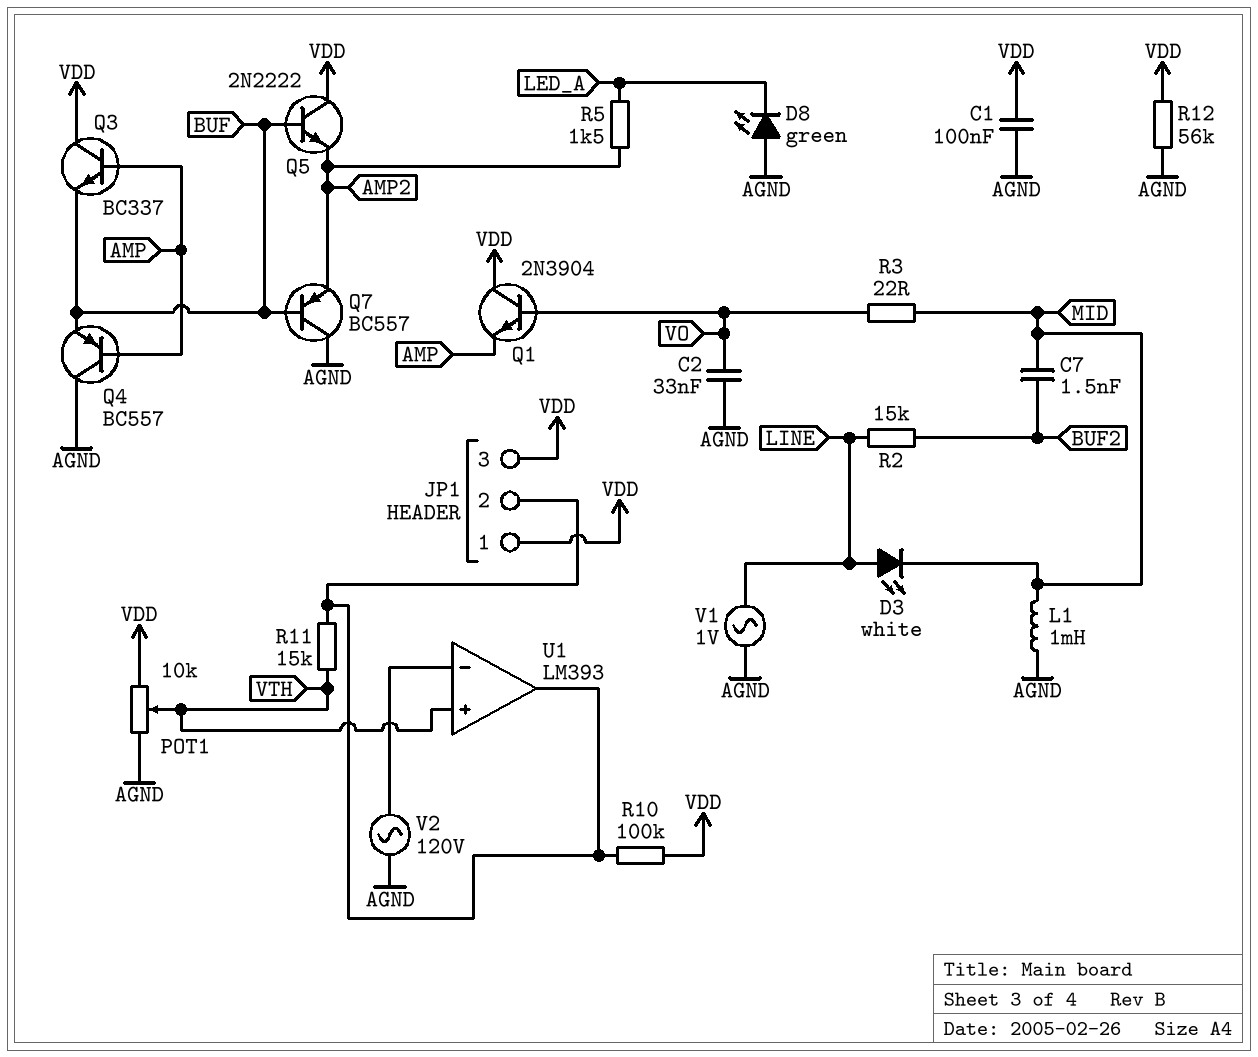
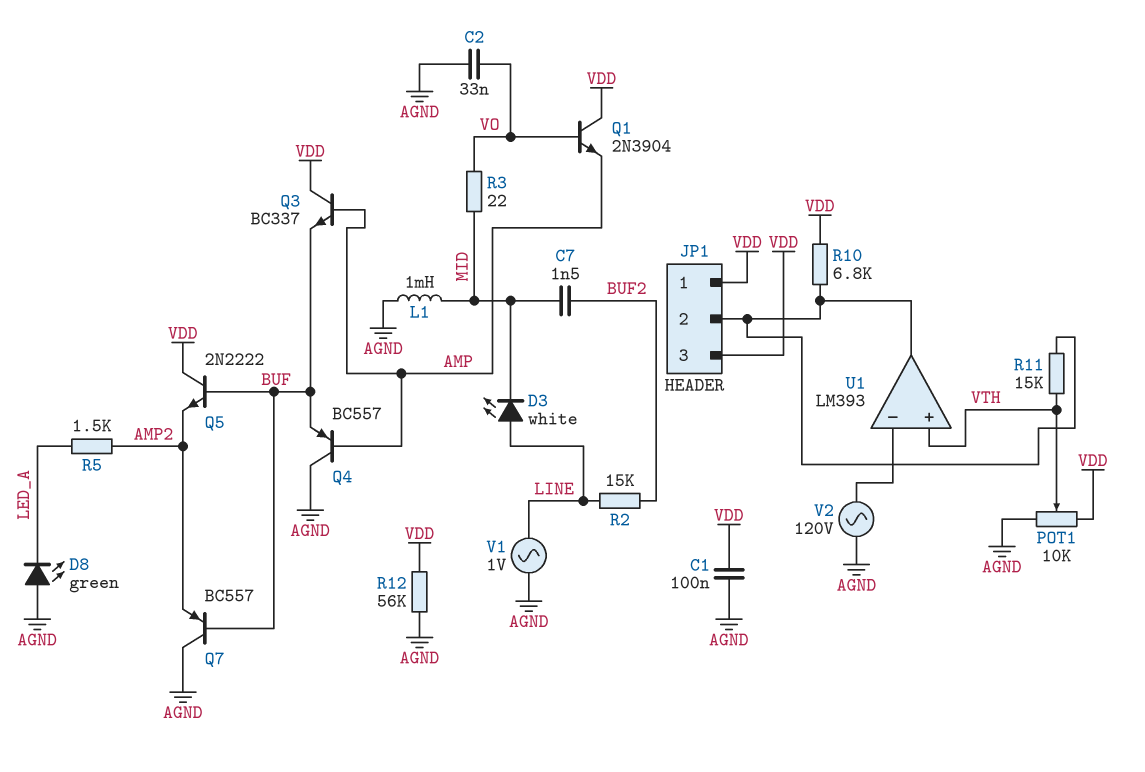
R10: 100k (JP1/2, VDD) -> 6.8k (JP1/2, VDD)

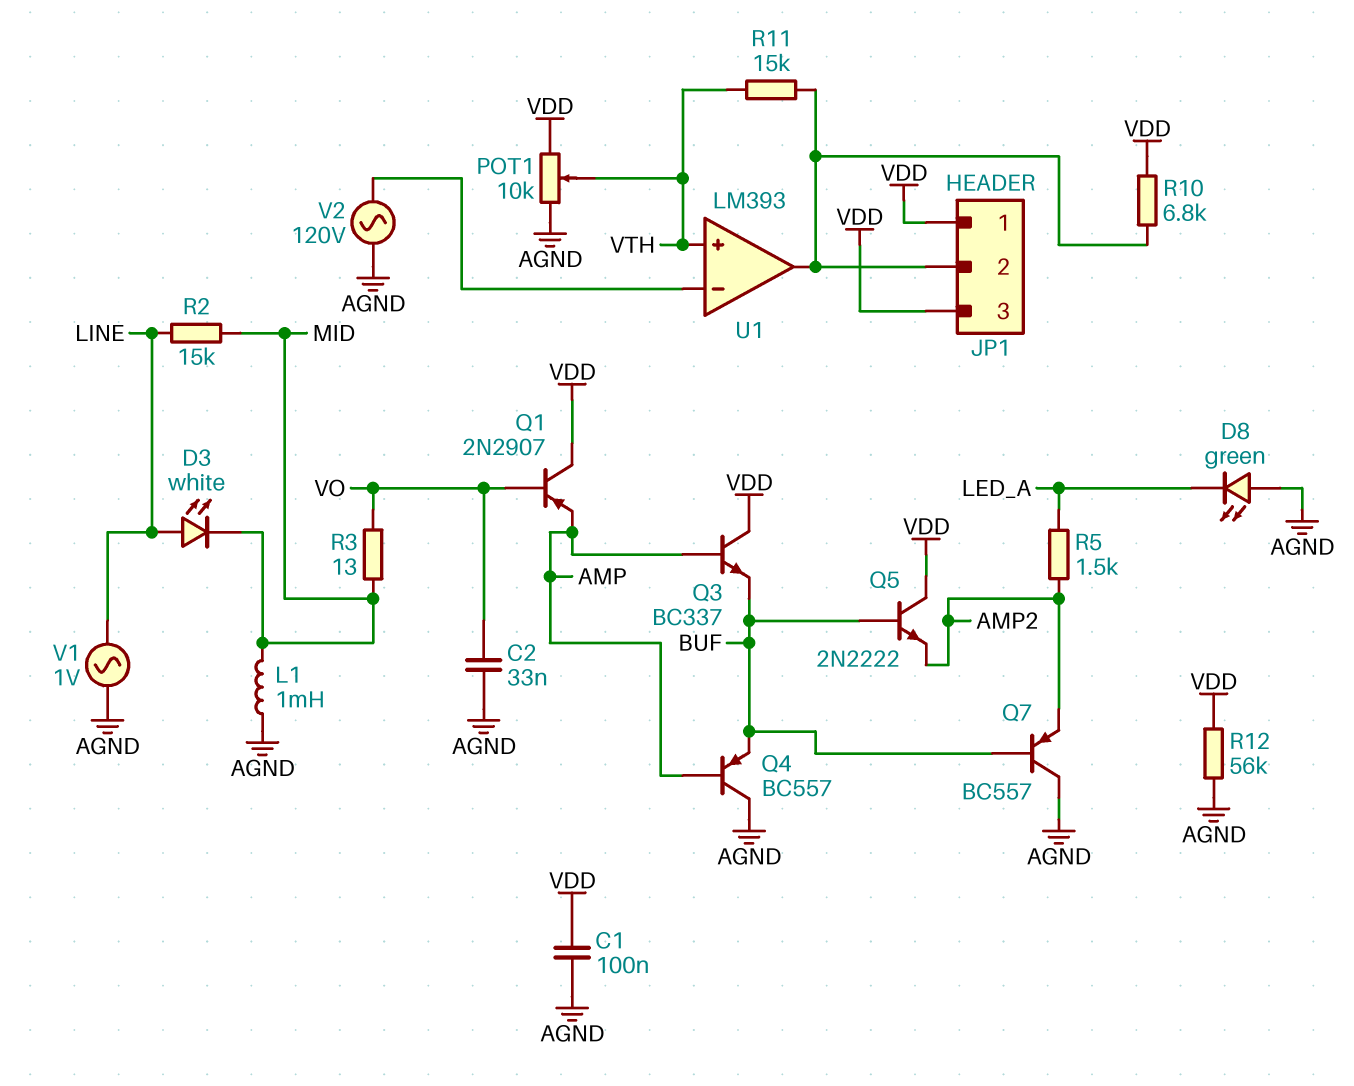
C7: 1.5nF (BUF2, MID) -> none
Q1: NPN 2N3904 (B VO, C VDD, E AMP) -> PNP 2N2907 (B VO, C VDD, E AMP)
R2: 15k (BUF2, LINE) -> 15k (LINE, MID)
R3: 22 (MID, VO) -> 13 (MID, VO)

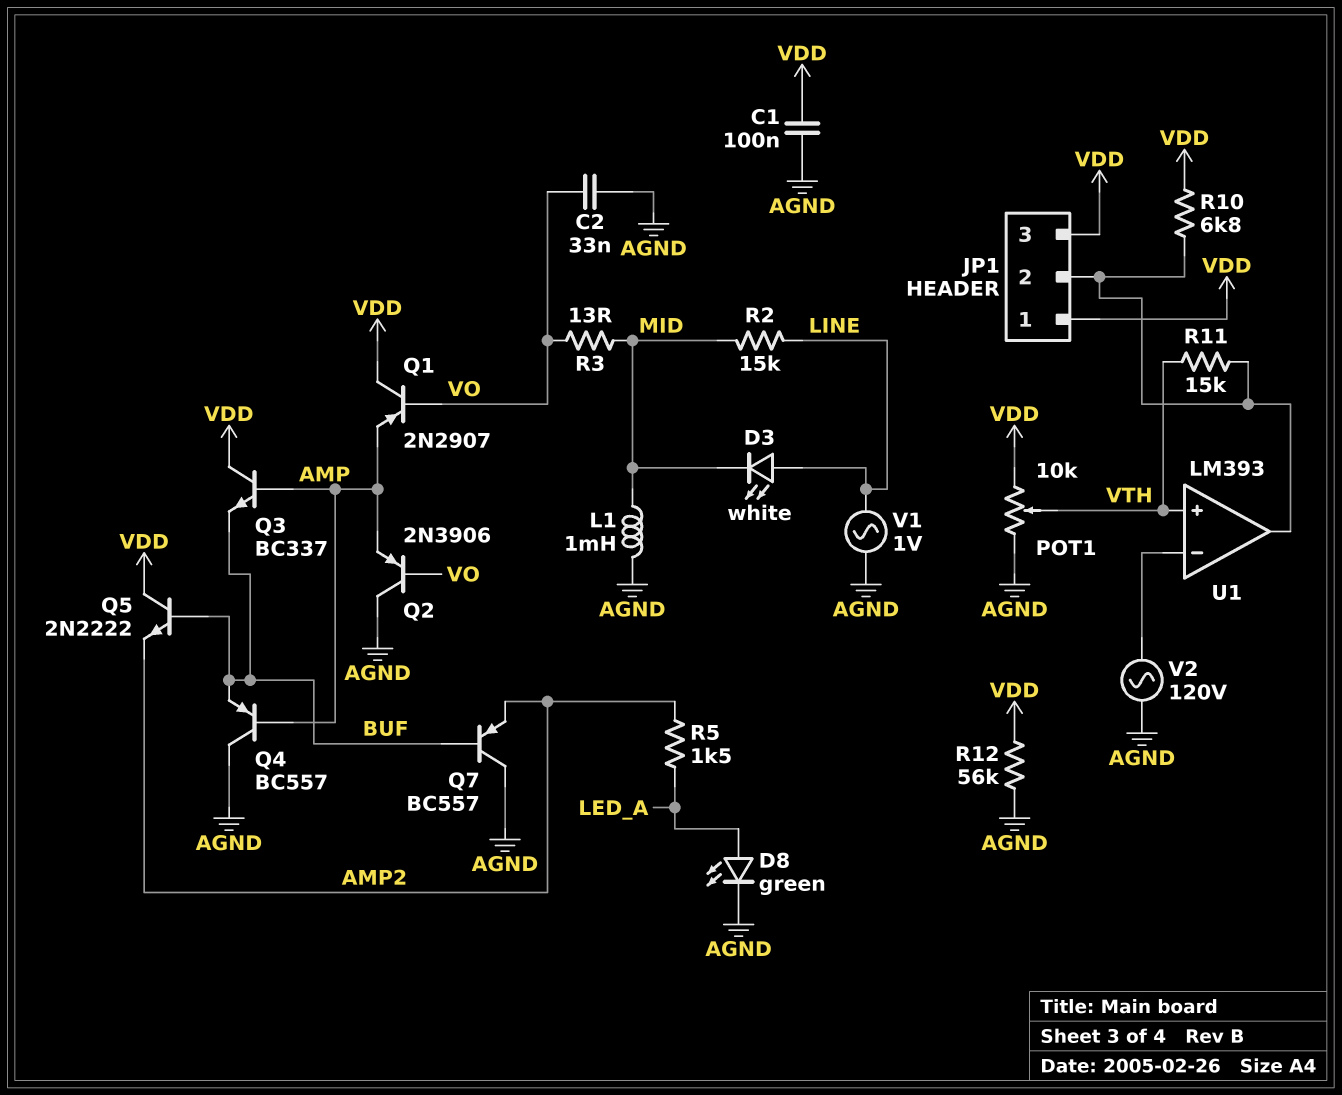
D8: LED green (A AGND, K LED_A) -> LED green (A LED_A, K AGND)
Q2: none -> PNP 2N3906 (B VO, C AGND, E AMP)

